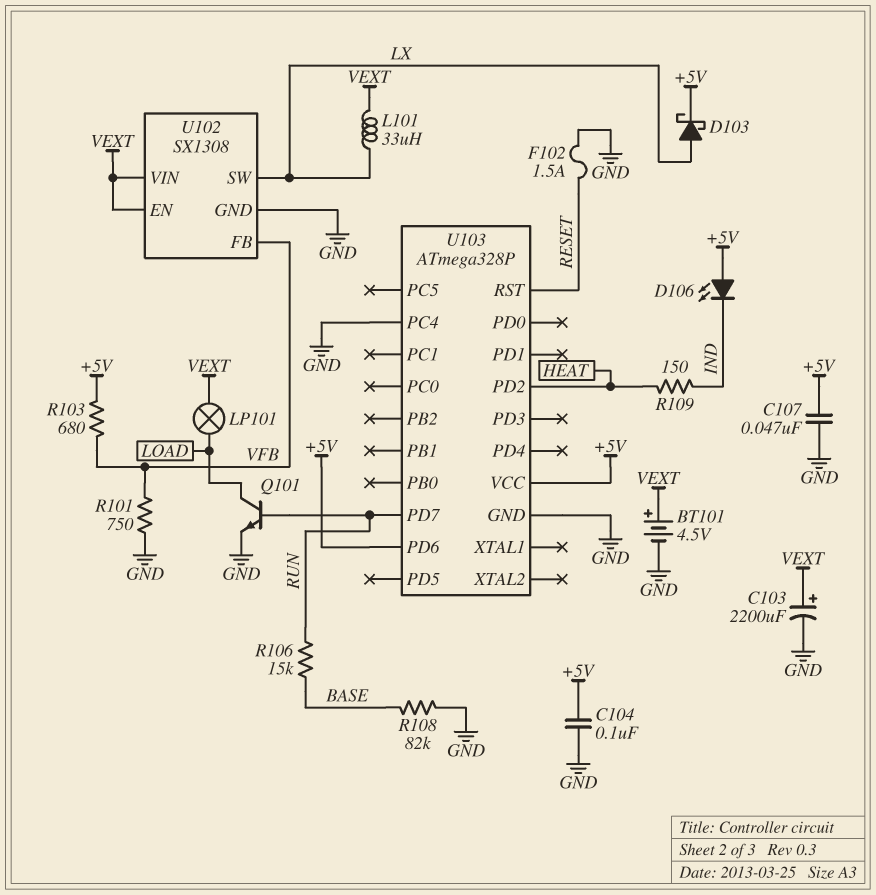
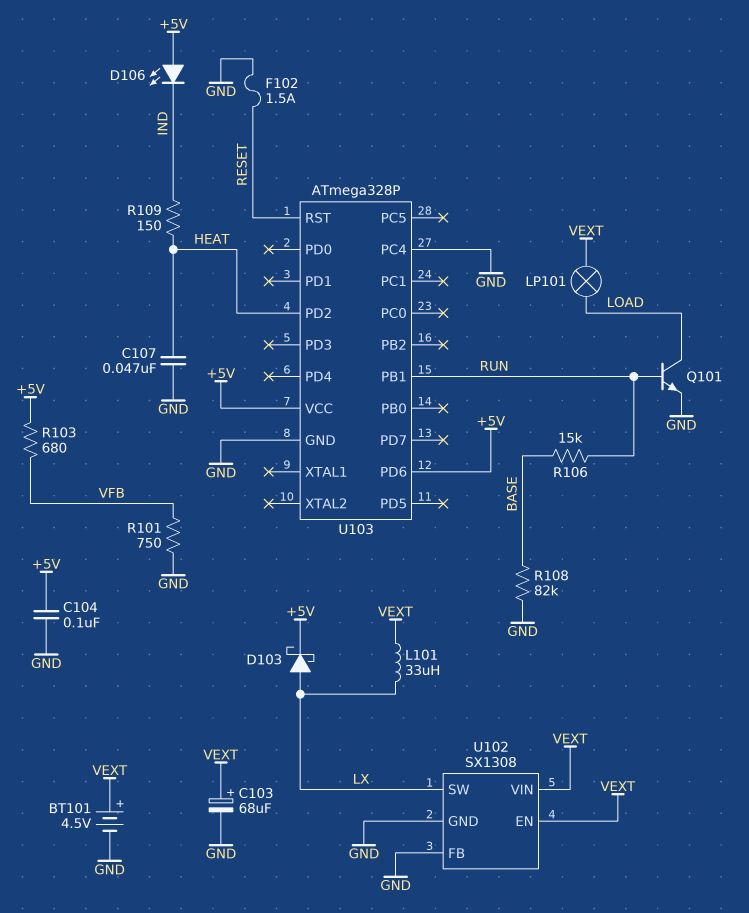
C103: 2200uF (plus VEXT, minus GND) -> 68uF (plus VEXT, minus GND)
C107: 47nF (+5V, GND) -> 47nF (GND, HEAT)
U102 pin FB: VFB -> GND
U103 pin PB1: none -> RUN
U103 pin PD7: RUN -> none

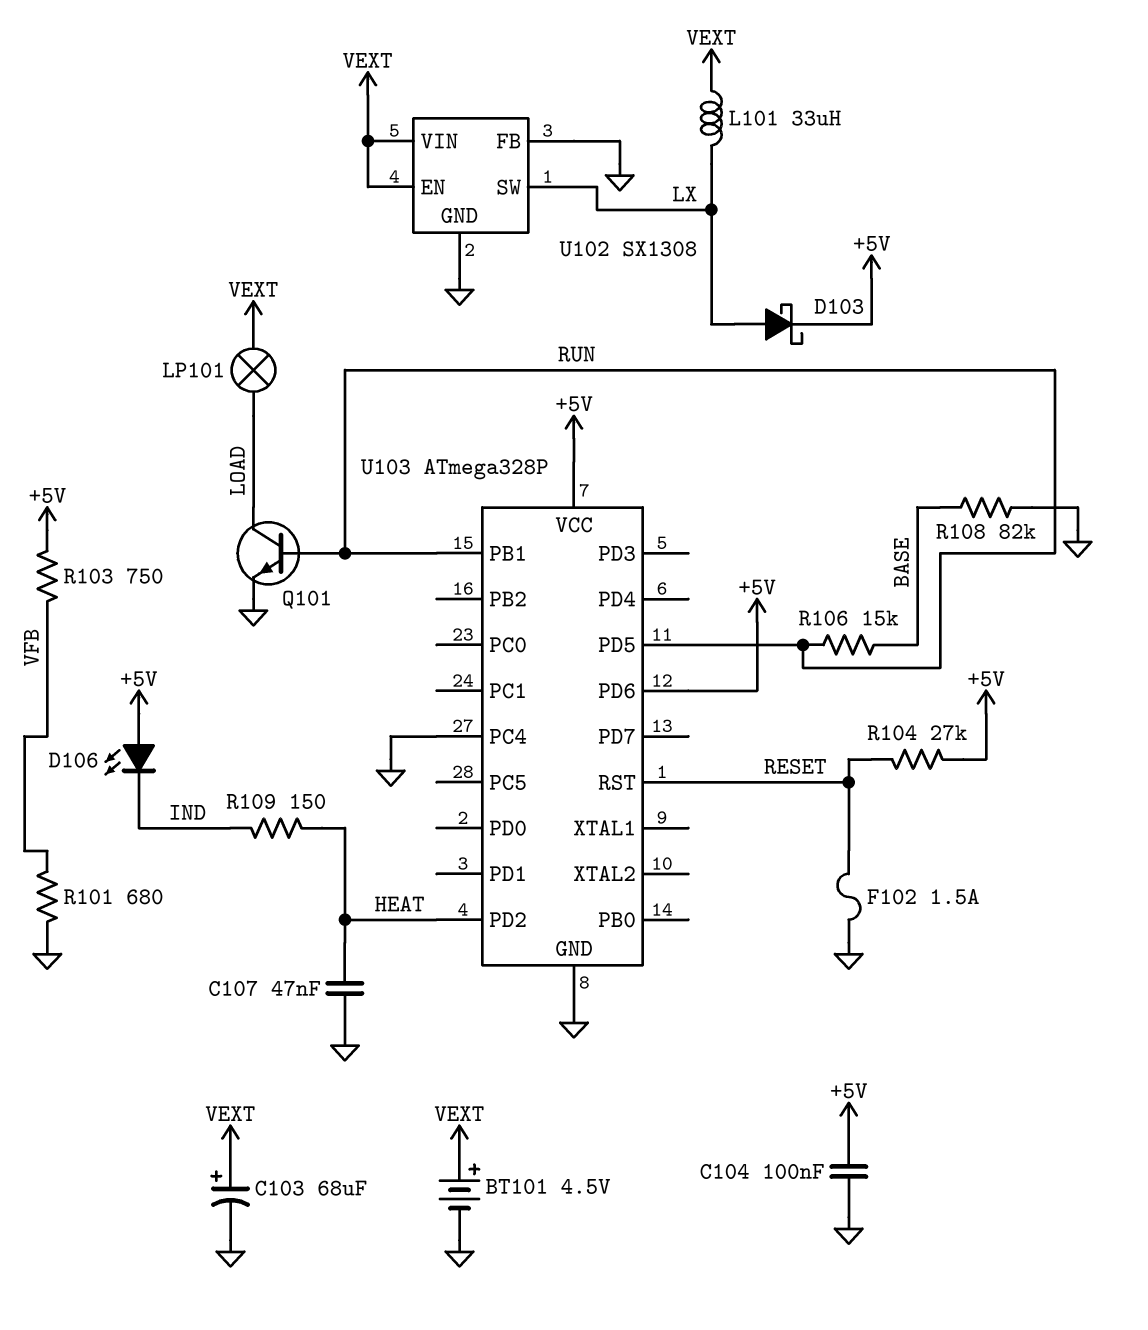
R101: 750 (GND, VFB) -> 680 (GND, VFB)
R103: 680 (+5V, VFB) -> 750 (+5V, VFB)
R104: none -> 27k (+5V, RESET)
U103 pin PD5: none -> RUN

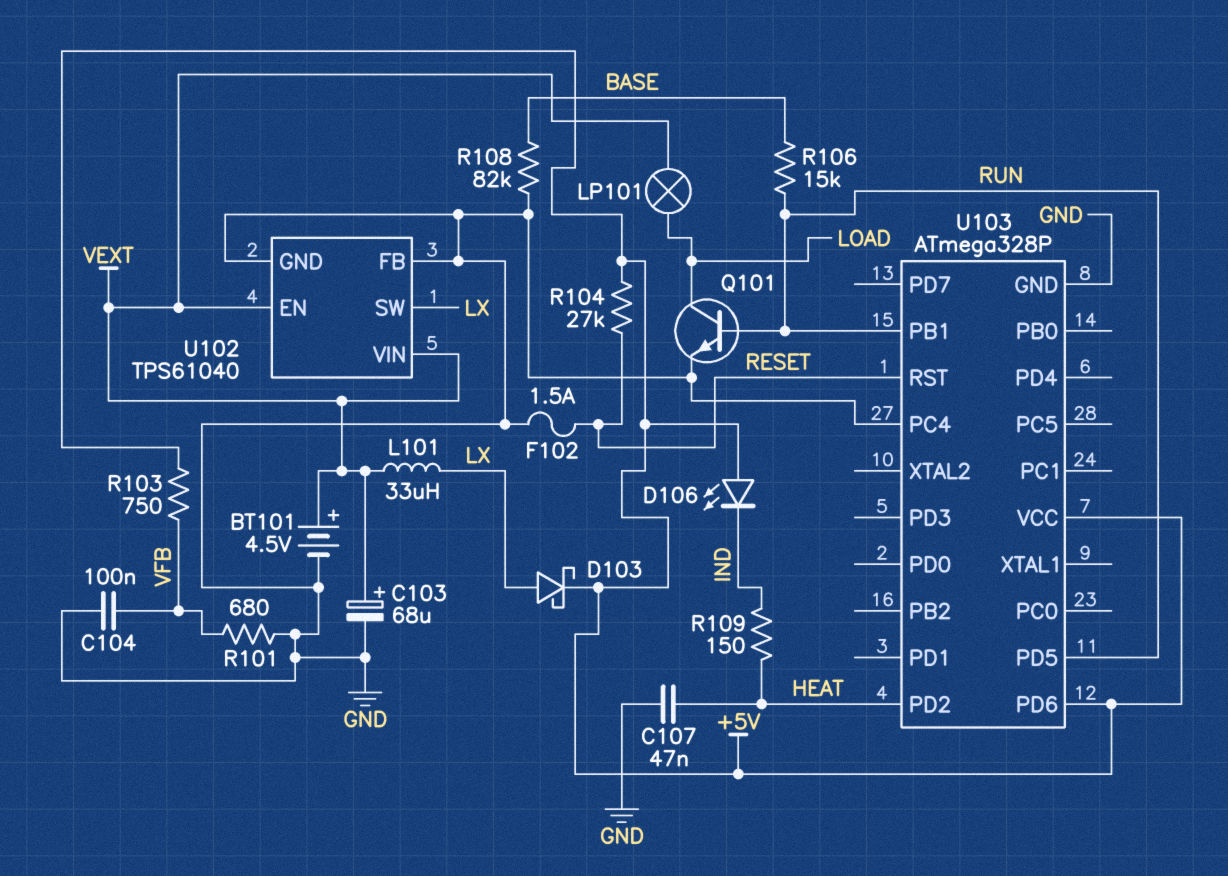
C104: 100nF (+5V, GND) -> 100nF (GND, VFB)
U102: SX1308 -> TPS61040

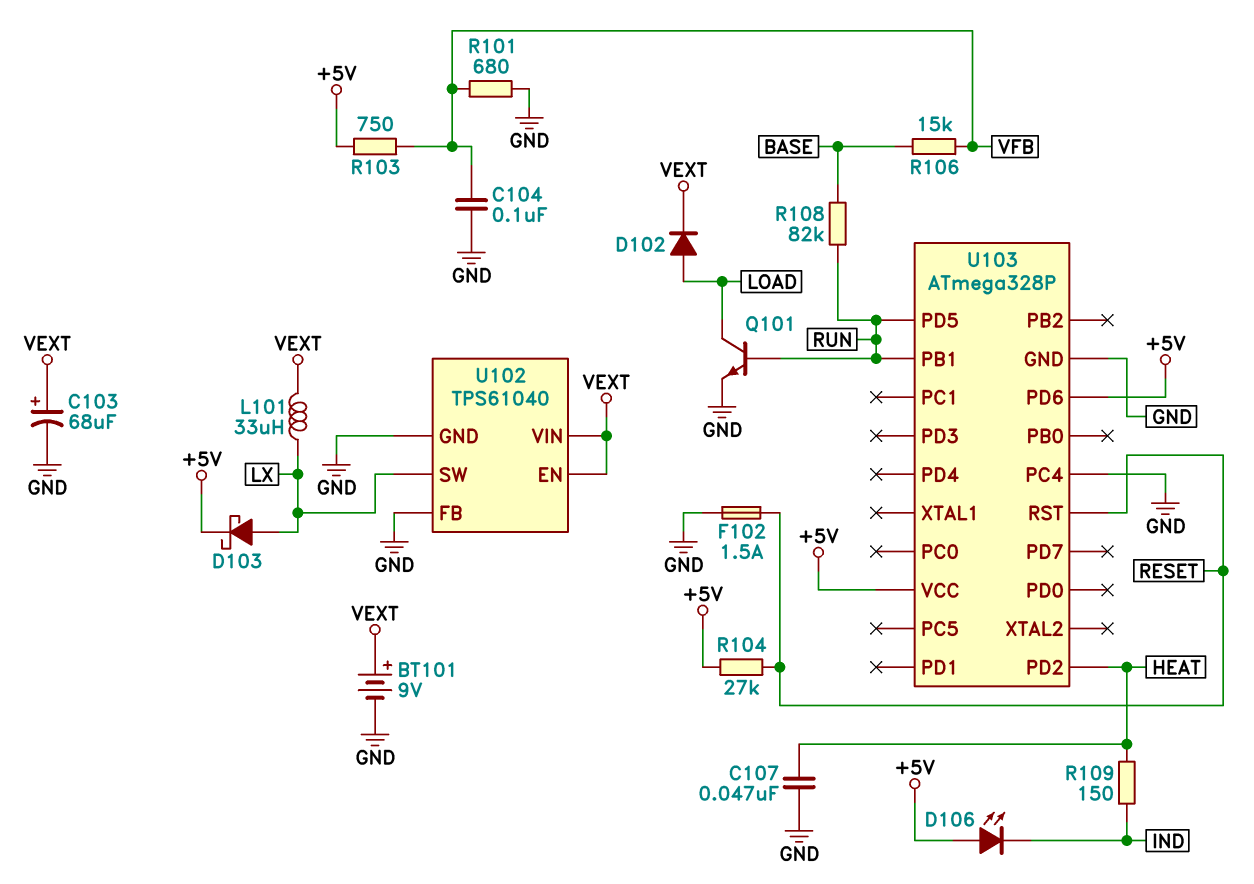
BT101: 4.5V (plus VEXT, minus GND) -> 9V (plus VEXT, minus GND)
D102: none -> diode (A LOAD, K VEXT)
LP101: lamp (LOAD, VEXT) -> none
R106: 15k (BASE, RUN) -> 15k (BASE, VFB)
R108: 82k (BASE, GND) -> 82k (BASE, RUN)

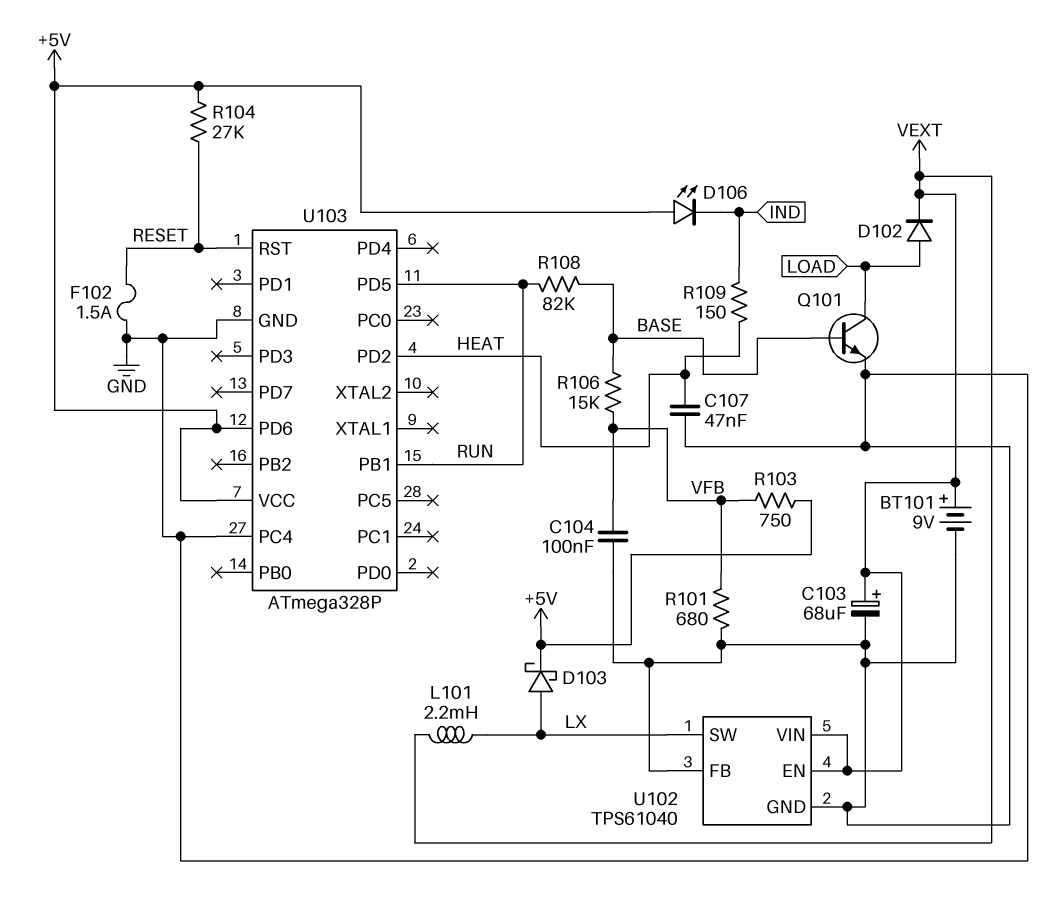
L101: 33uH (LX, VEXT) -> 2.2mH (LX, VEXT)
Q101: NPN (B RUN, C LOAD, E GND) -> NPN (B BASE, C LOAD, E GND)

